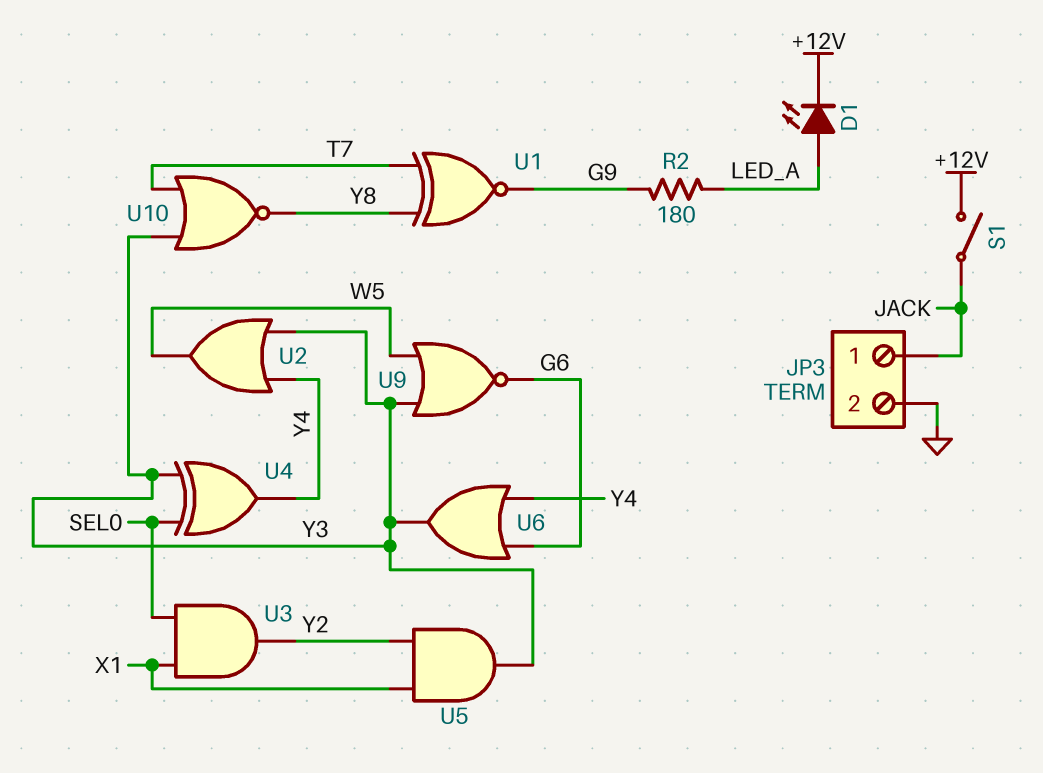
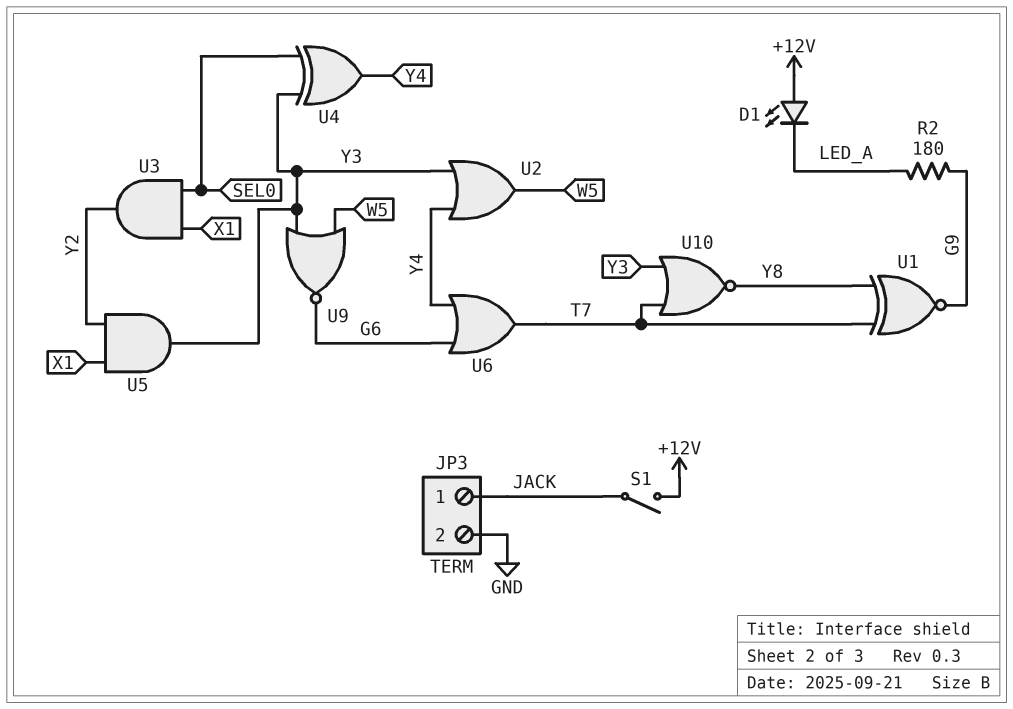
D1: LED (A LED_A, K +12V) -> LED (A +12V, K LED_A)
U6: OR (in G6, in Y4, out Y3) -> OR (in G6, in Y4, out T7)

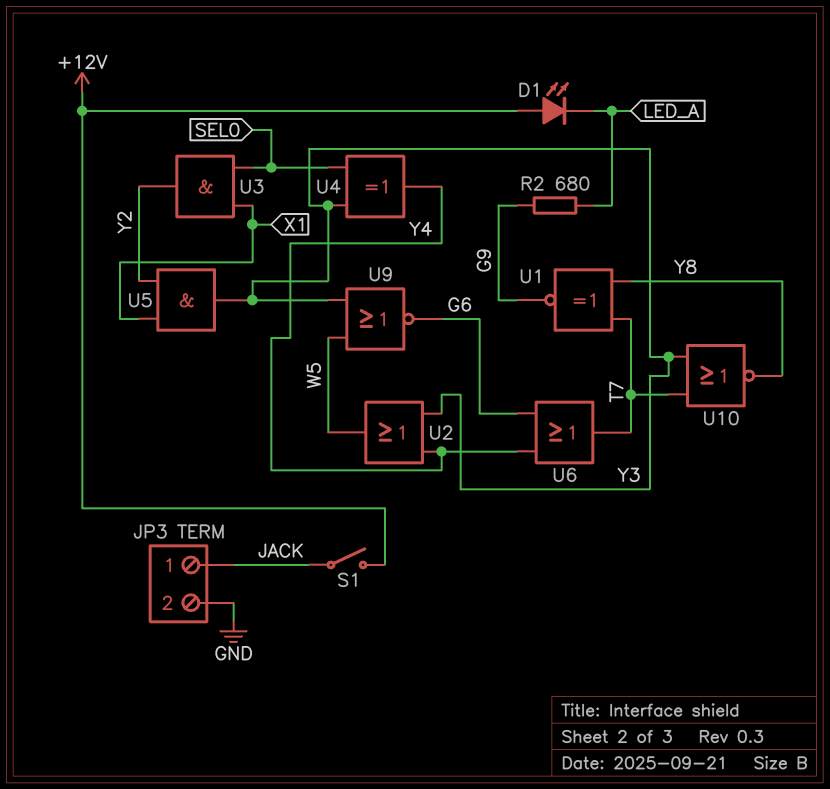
R2: 180 (G9, LED_A) -> 680 (G9, LED_A)

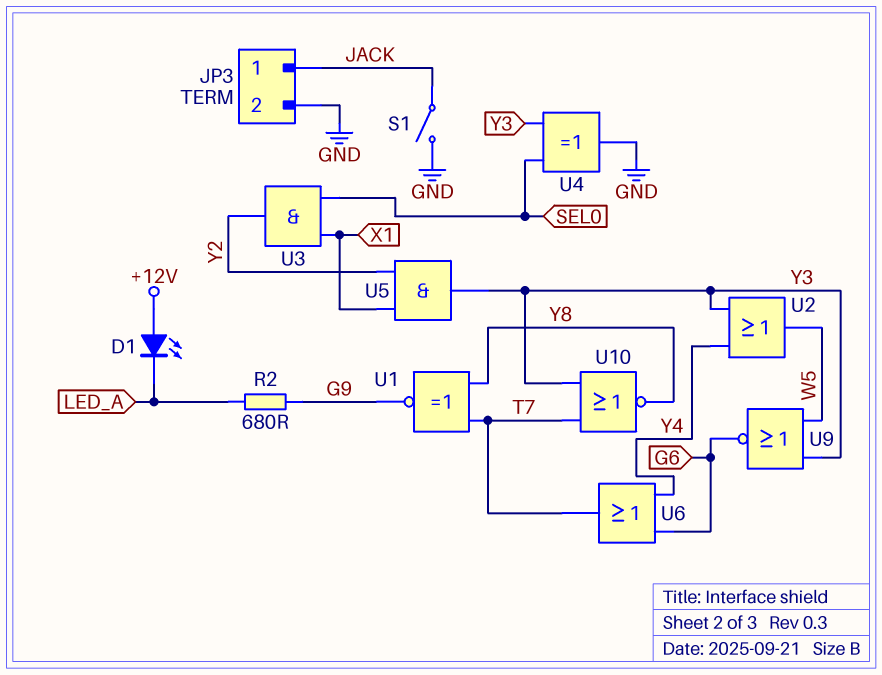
S1: switch (+12V, JACK) -> switch (GND, JACK)
U4: XOR (in SEL0, in Y3, out Y4) -> XOR (in SEL0, in Y3, out GND)

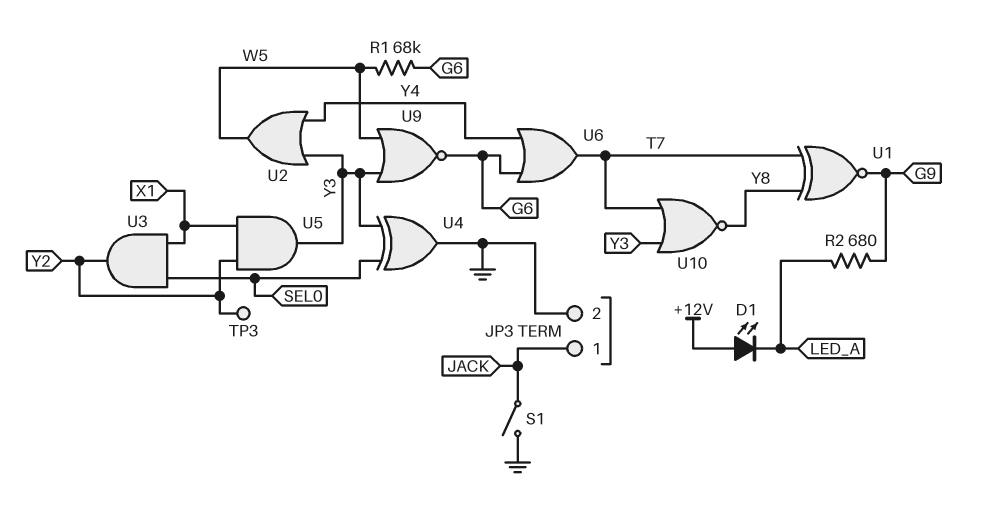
R1: none -> 68k (G6, W5)
TP3: none -> test point (Y2)

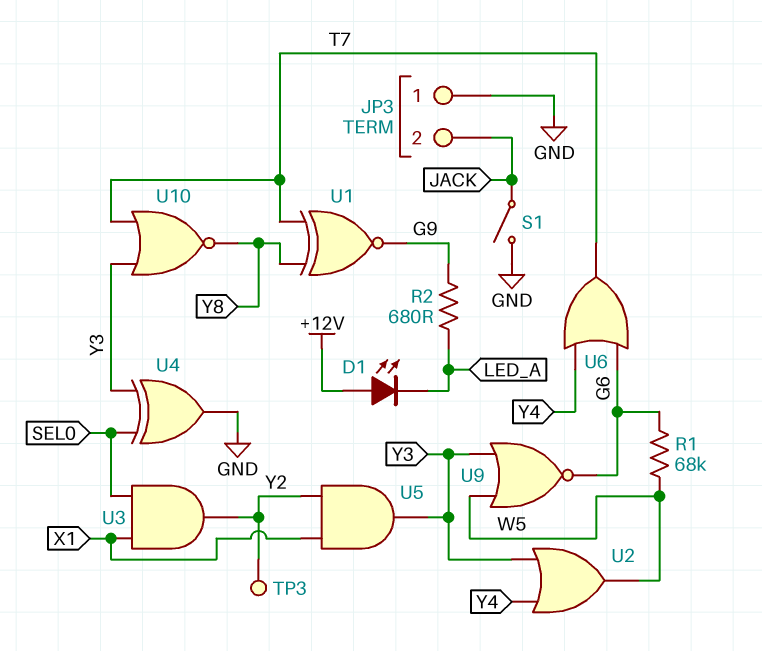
JP3 pin 1: JACK -> GND
JP3 pin 2: GND -> JACK

